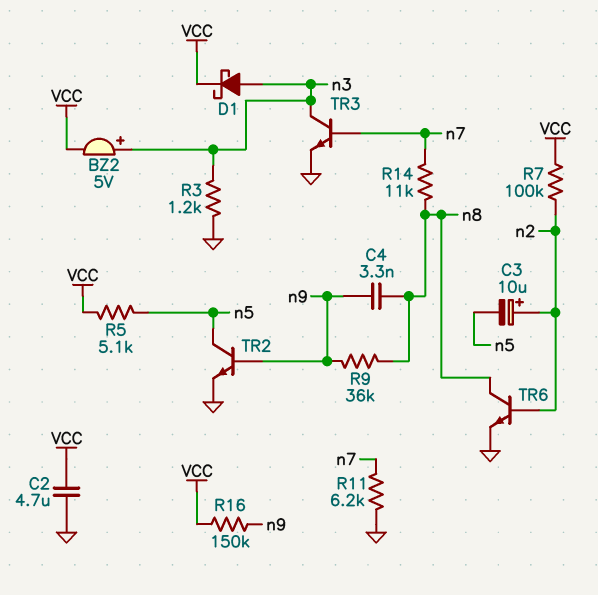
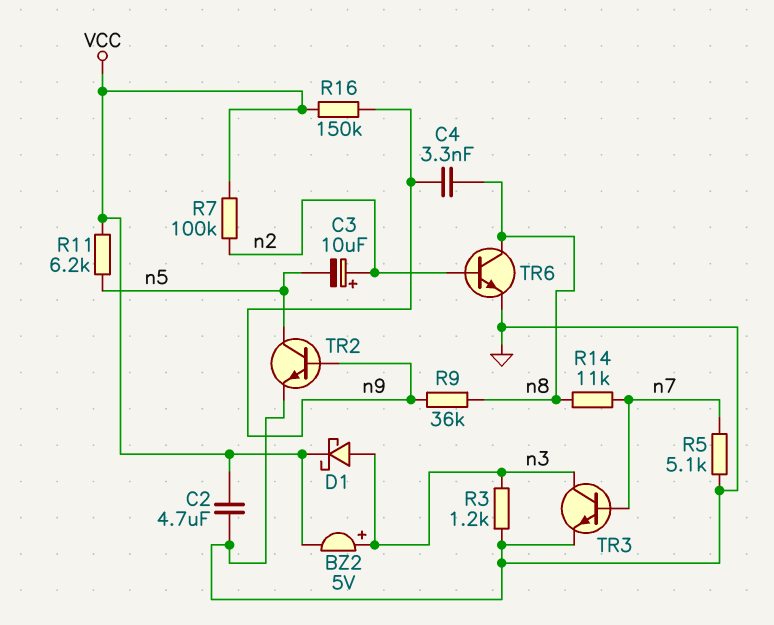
R5: 5.1k (VCC, n5) -> 5.1k (GND, n7)
R11: 6.2k (GND, n7) -> 6.2k (VCC, n5)

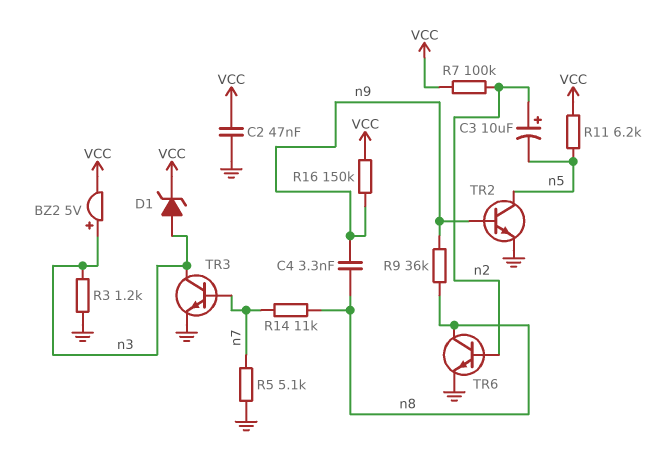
C2: 4.7uF (GND, VCC) -> 47nF (GND, VCC)
D1: schottky (A n3, K VCC) -> zener (A n3, K VCC)

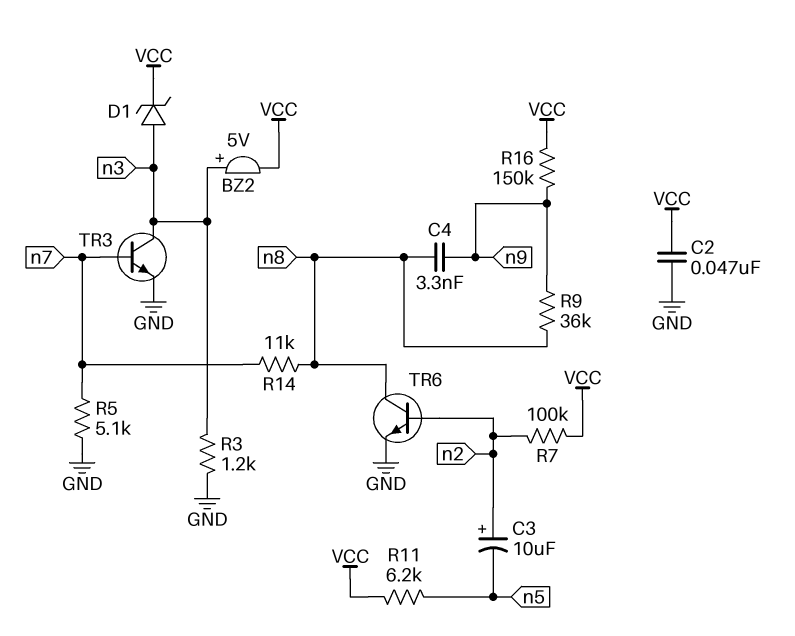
TR2: NPN (B n9, C n5, E GND) -> none

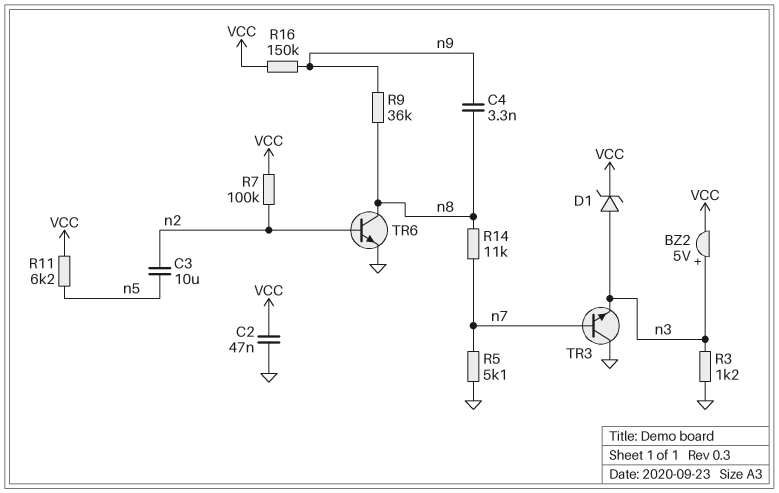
C3: 10uF (plus n2, minus n5) -> 10uF (n2, n5)
TR3: NPN (B n7, C n3, E GND) -> NPN (B n7, C GND, E n3)

